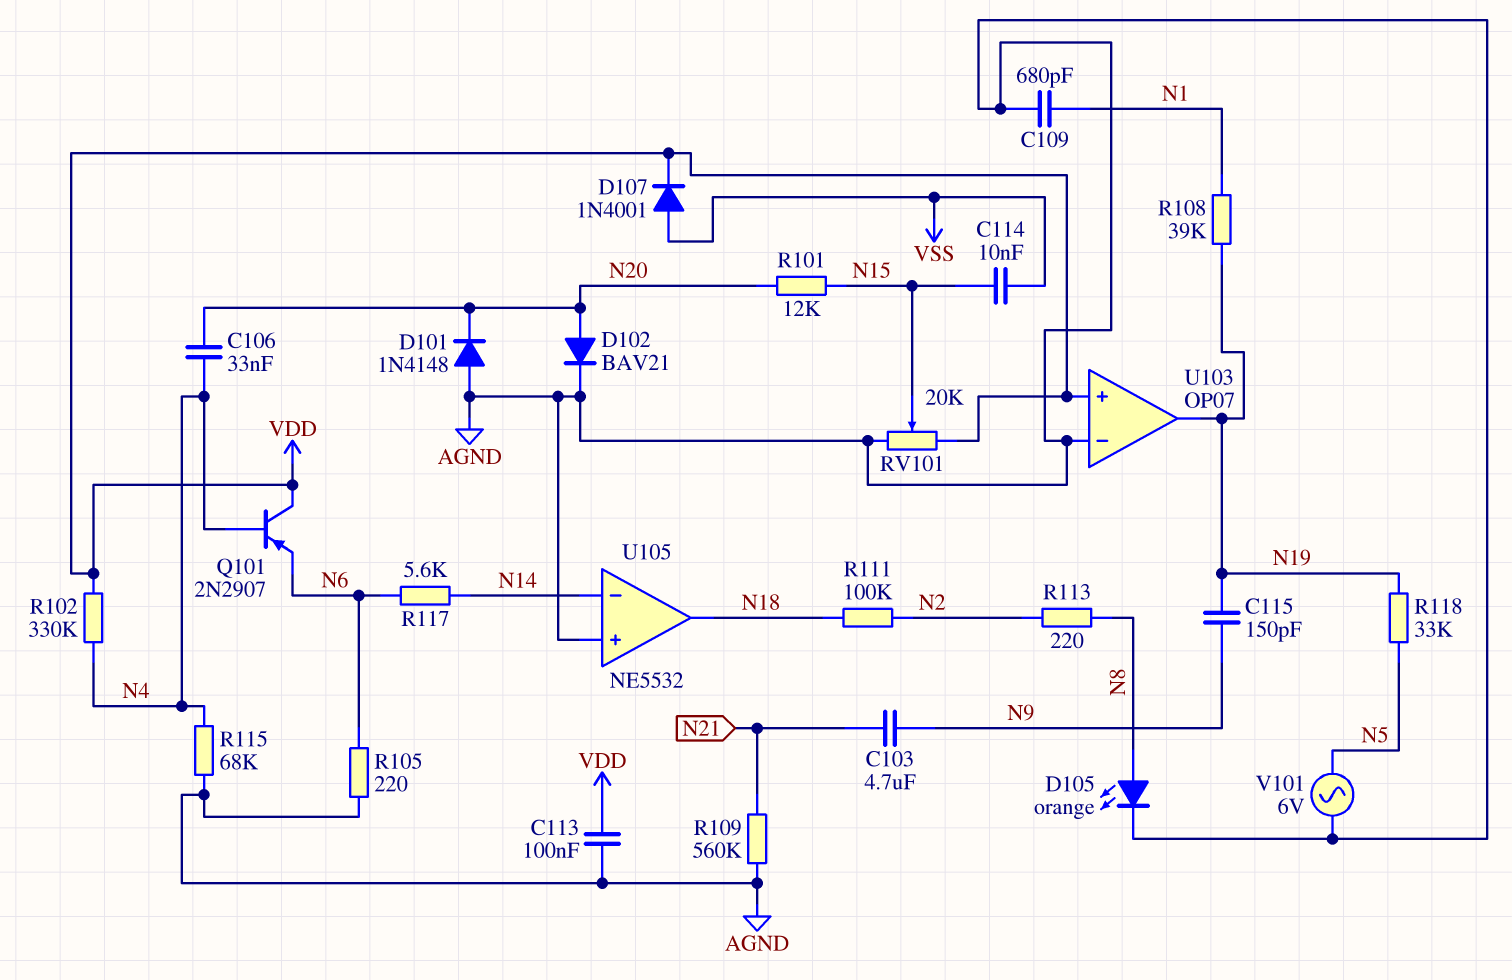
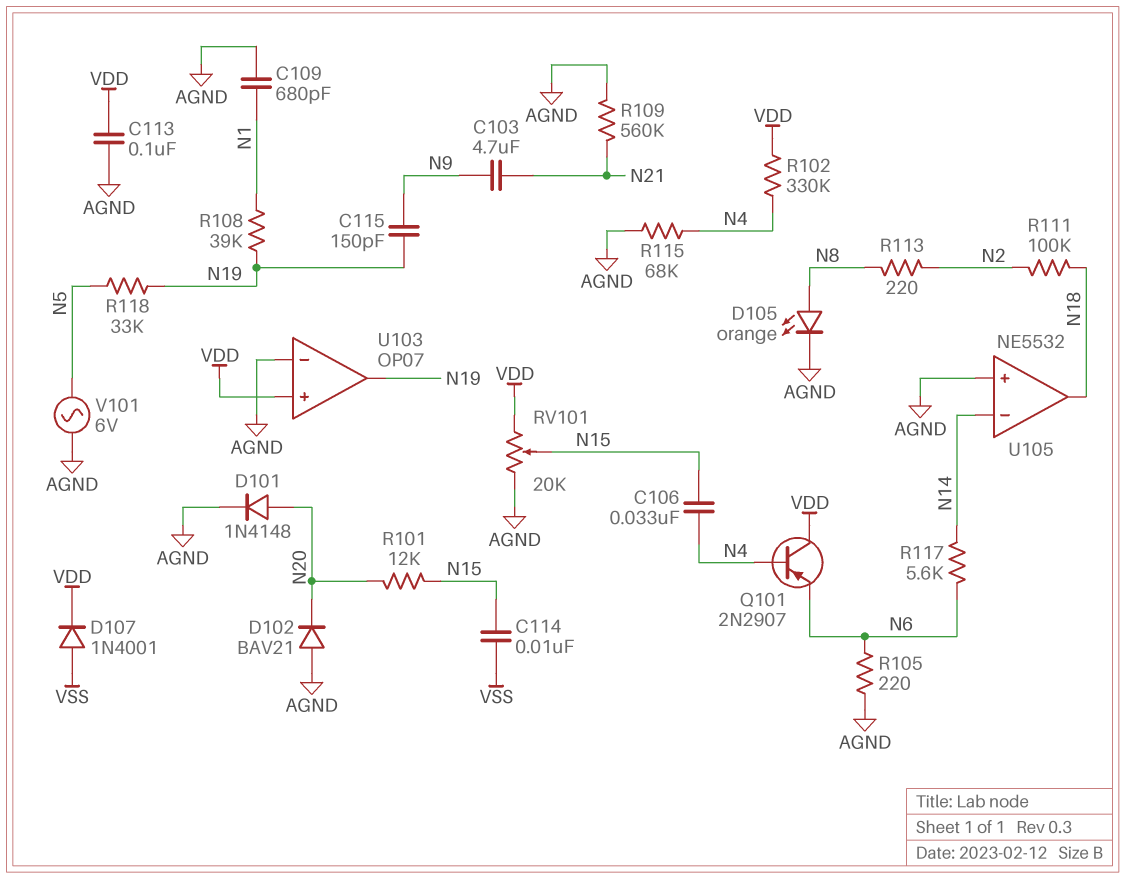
C106: 33nF (N4, N20) -> 33nF (N4, N15)
D101: diode 1N4148 (A AGND, K N20) -> diode 1N4148 (A N20, K AGND)
D102: diode BAV21 (A N20, K AGND) -> diode BAV21 (A AGND, K N20)

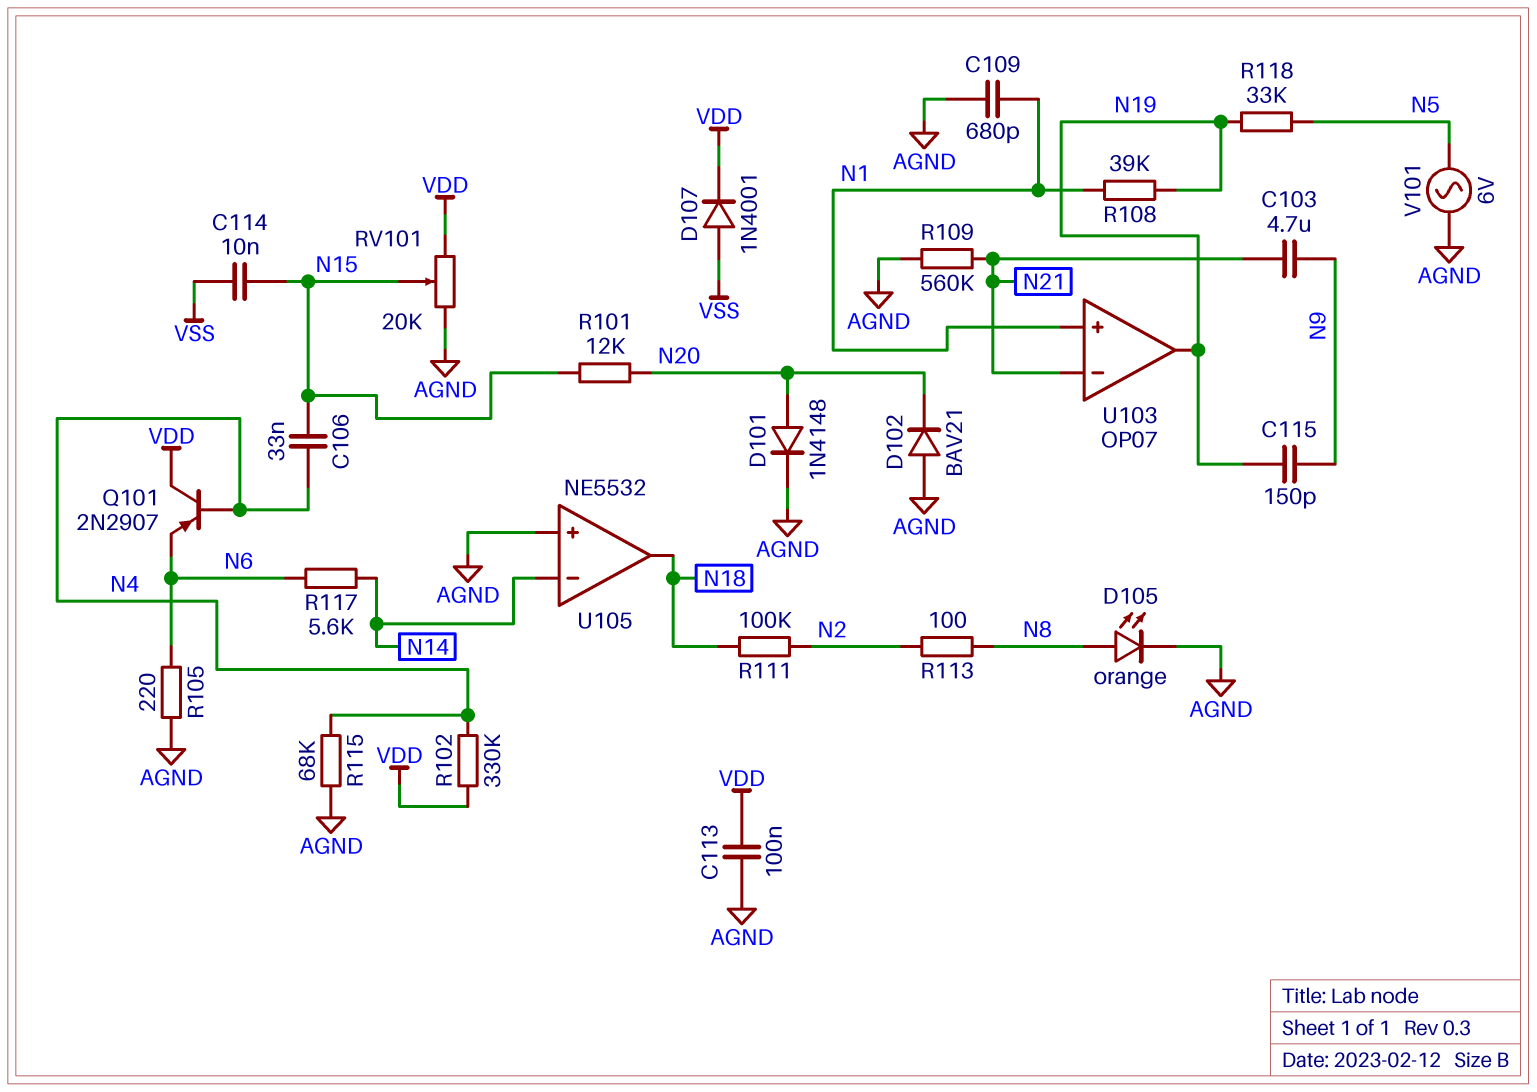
R113: 220 (N2, N8) -> 100 (N2, N8)
U103 pin in+: VDD -> N1
U103 pin in-: AGND -> N21

